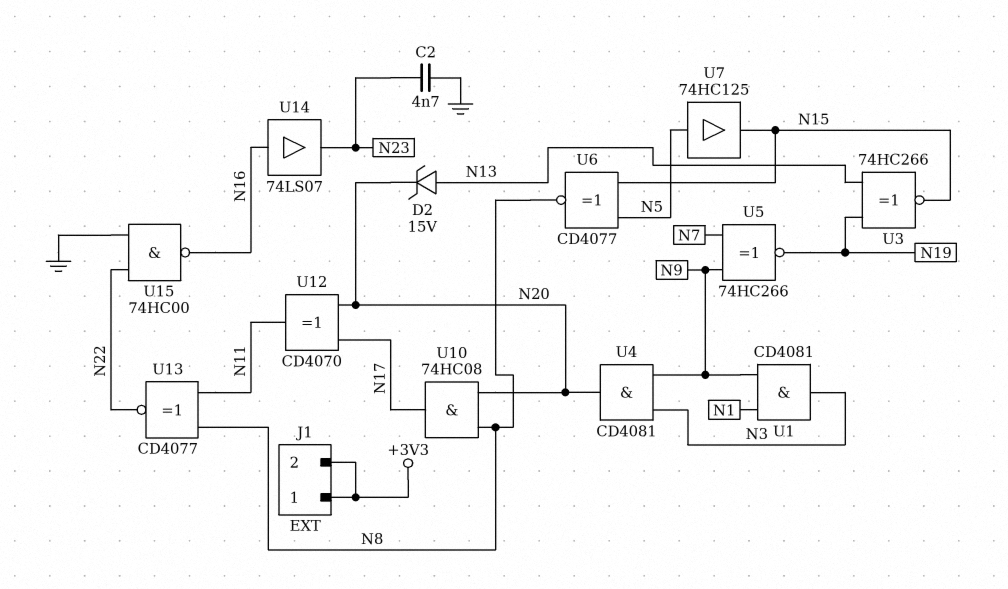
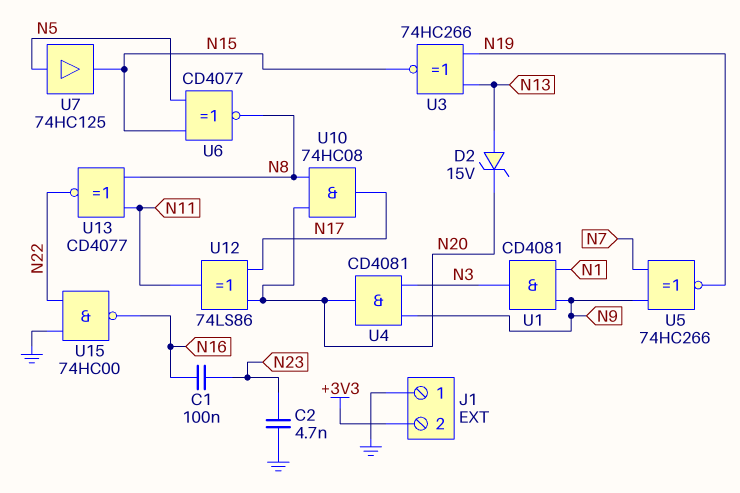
C1: none -> 100nF (N16, N23)
J1 pin 1: +3V3 -> GND
U12: XOR CD4070 (in N17, in N20, out N11) -> XOR 74LS86 (in N17, in N20, out N11)
U14: buffer 74LS07 (in N16, out N23) -> none

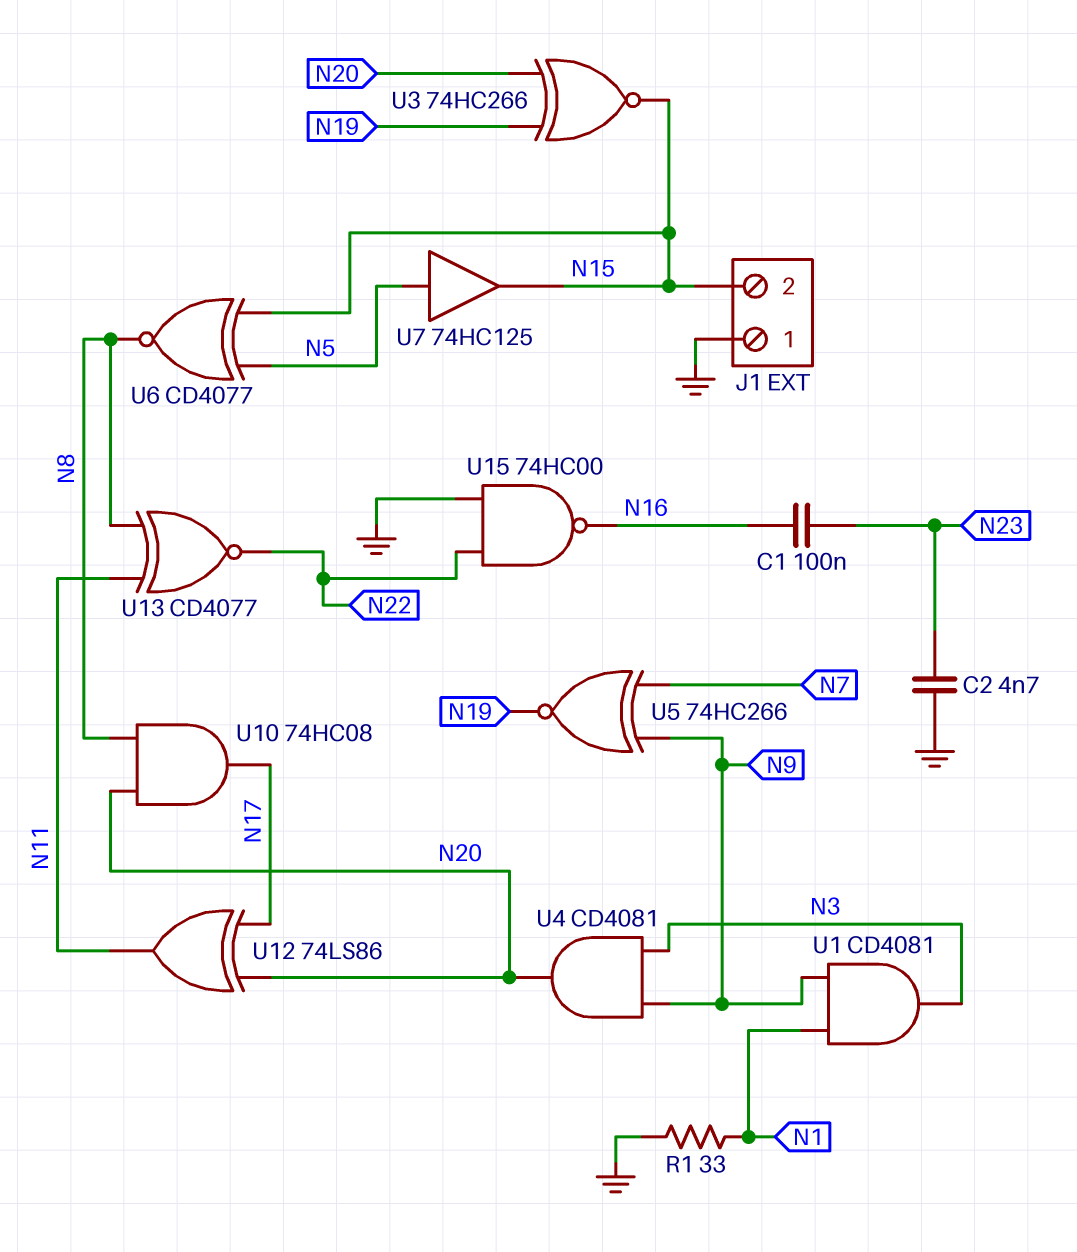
D2: zener 15V (A N13, K N20) -> none
J1 pin 2: +3V3 -> N15
R1: none -> 33 (GND, N1)
U3: XNOR 74HC266 (in N13, in N19, out N15) -> XNOR 74HC266 (in N19, in N20, out N15)

